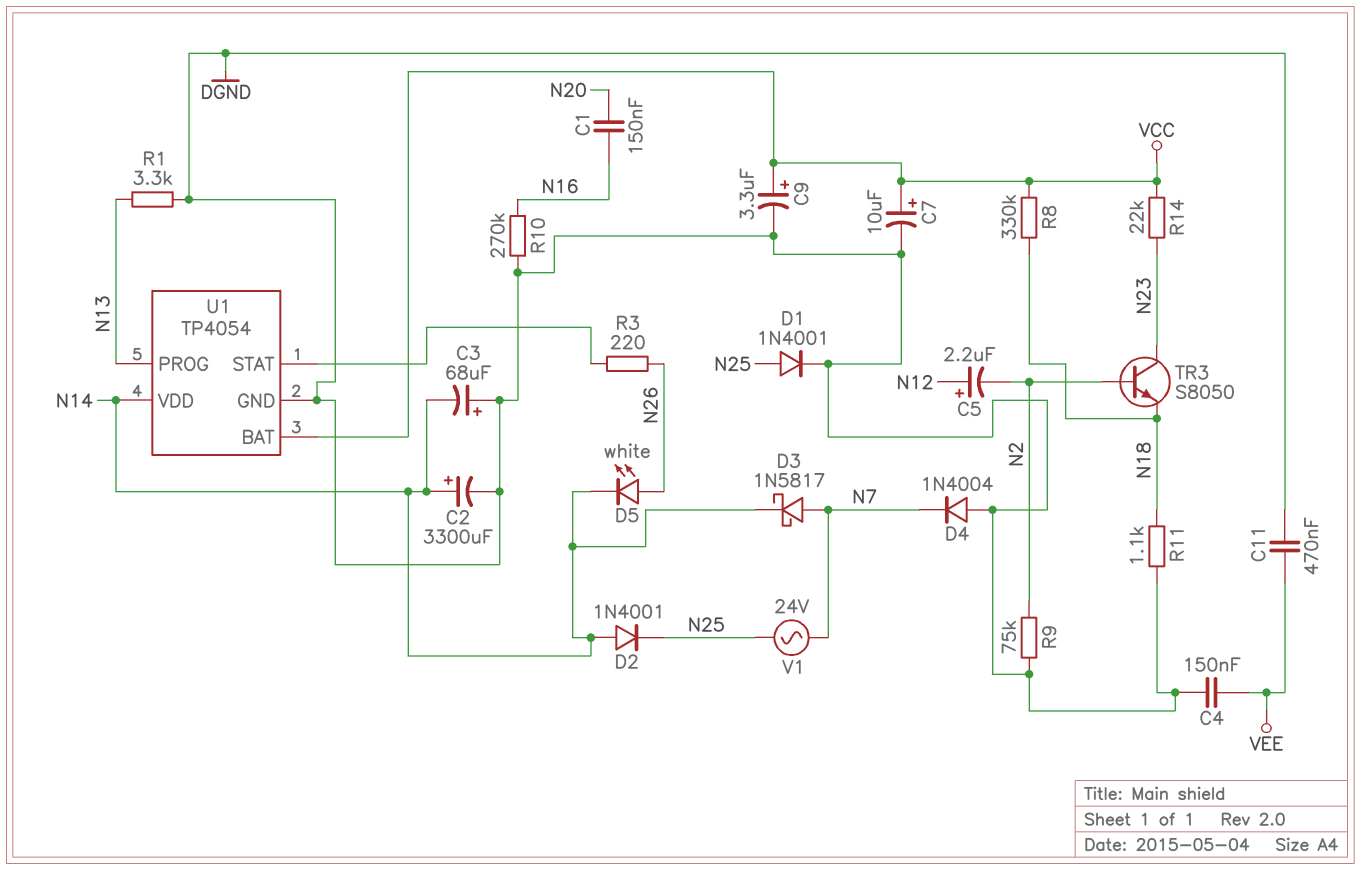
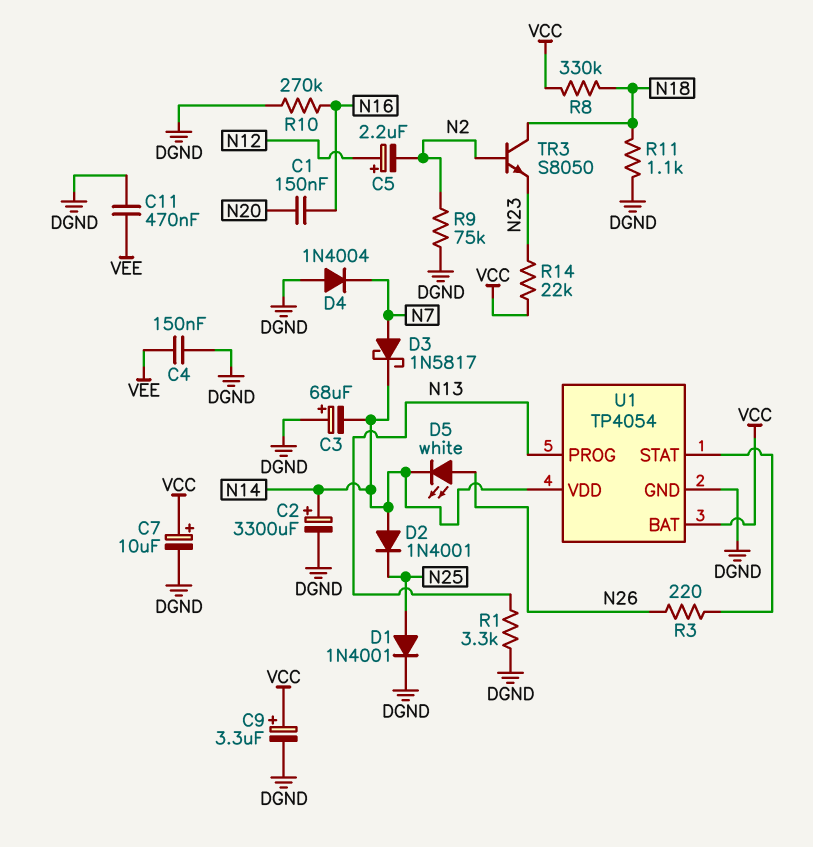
TR3: NPN S8050 (B N2, C N23, E N18) -> NPN S8050 (B N2, C N18, E N23)
V1: AC 24V (N7, N25) -> none

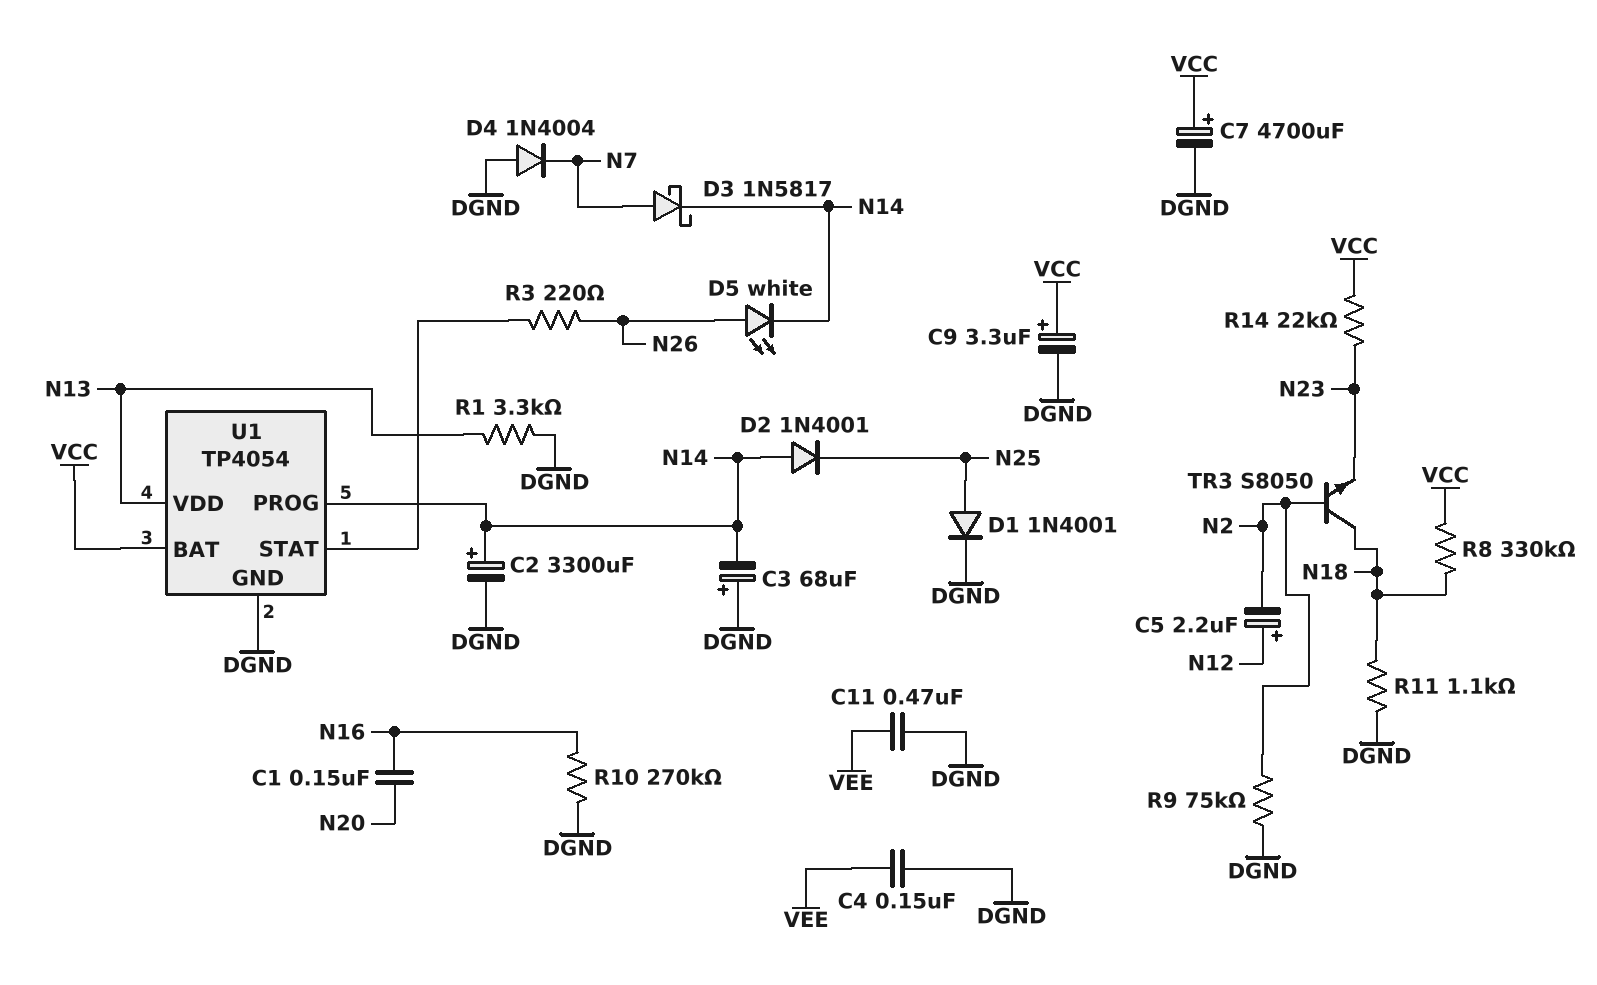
C7: 10uF (plus VCC, minus DGND) -> 4700uF (plus VCC, minus DGND)
U1 pin PROG: N13 -> N14
U1 pin VDD: N14 -> N13

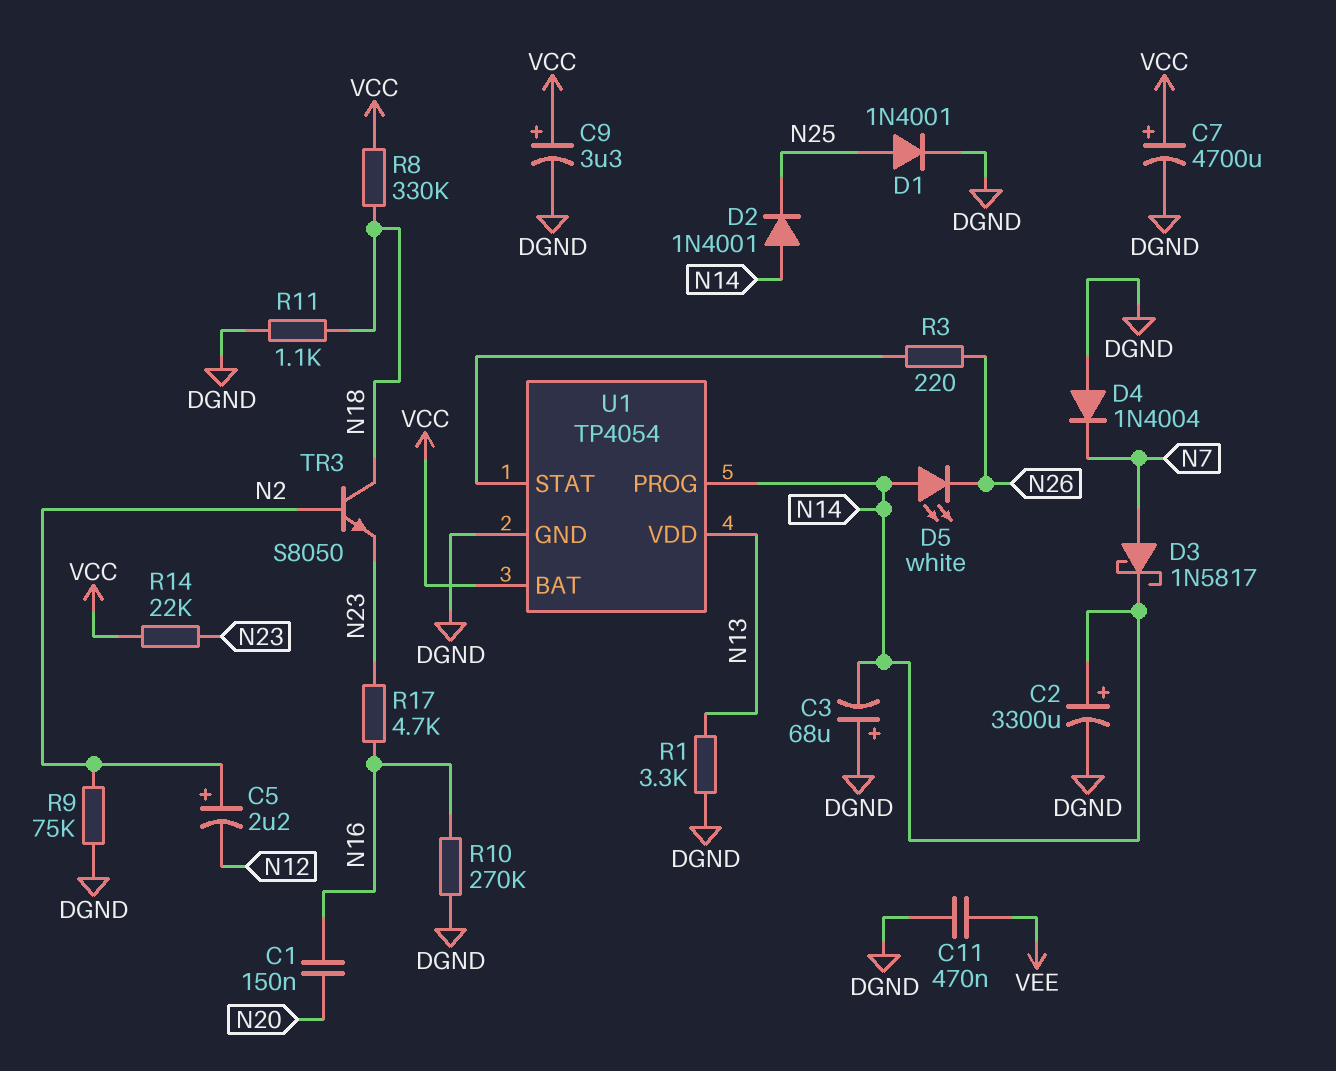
C4: 150nF (DGND, VEE) -> none
C5: 2.2uF (plus N12, minus N2) -> 2.2uF (plus N2, minus N12)
D5: LED white (A N26, K N14) -> LED white (A N14, K N26)
R17: none -> 4.7k (N16, N23)

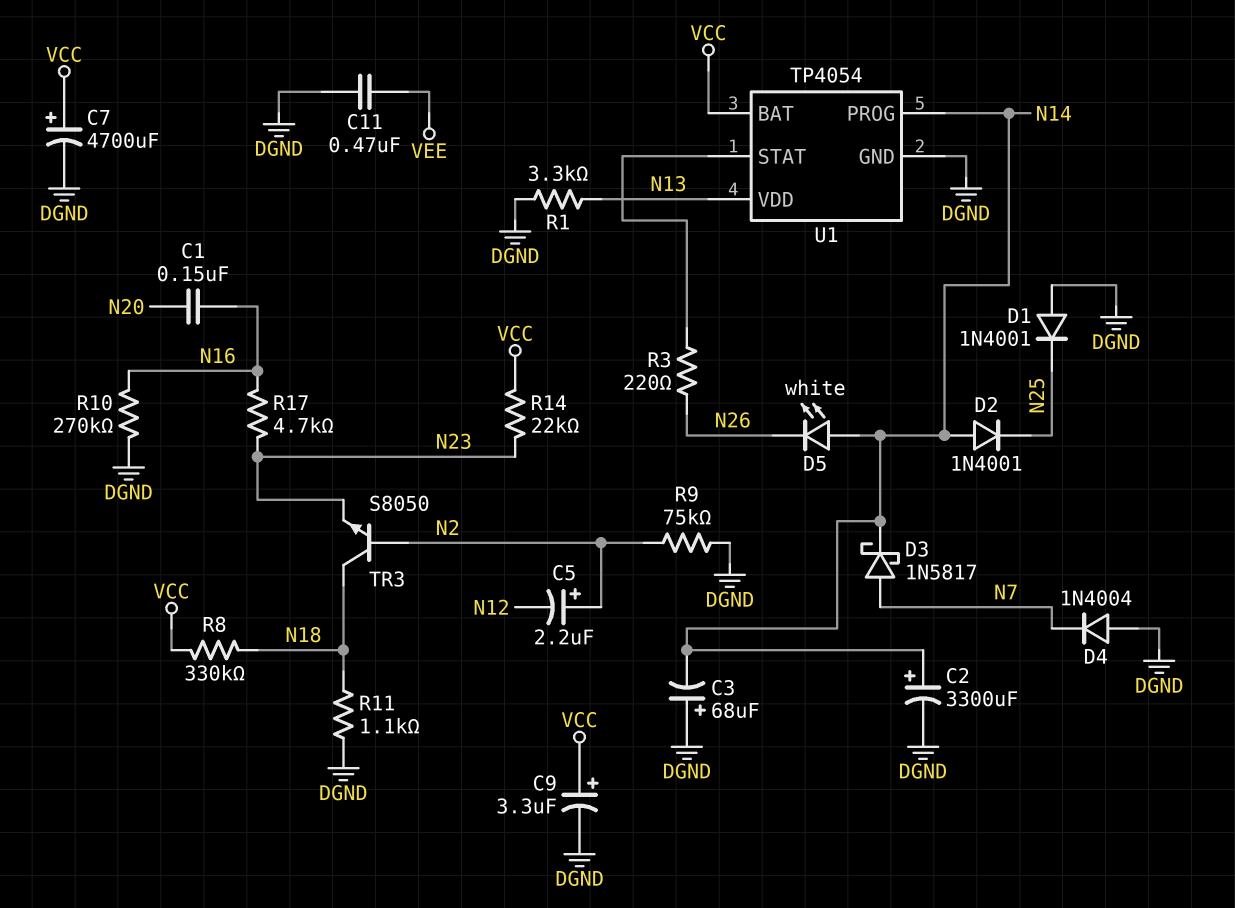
D1: diode 1N4001 (A N25, K DGND) -> diode 1N4001 (A DGND, K N25)

